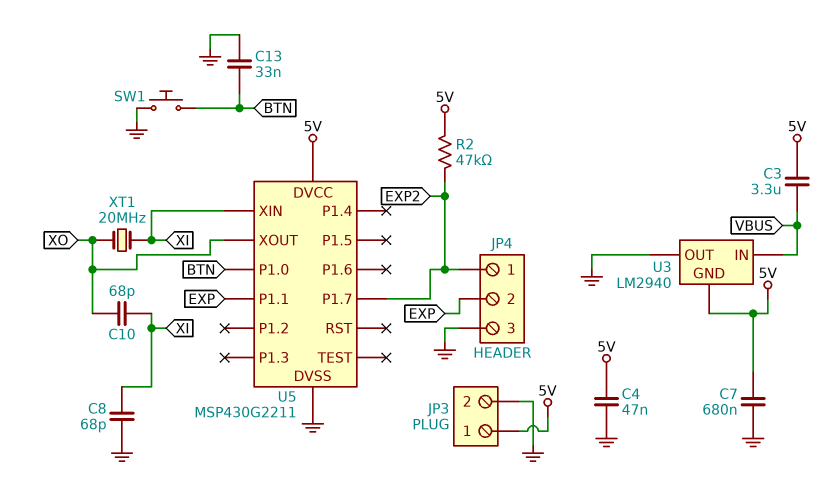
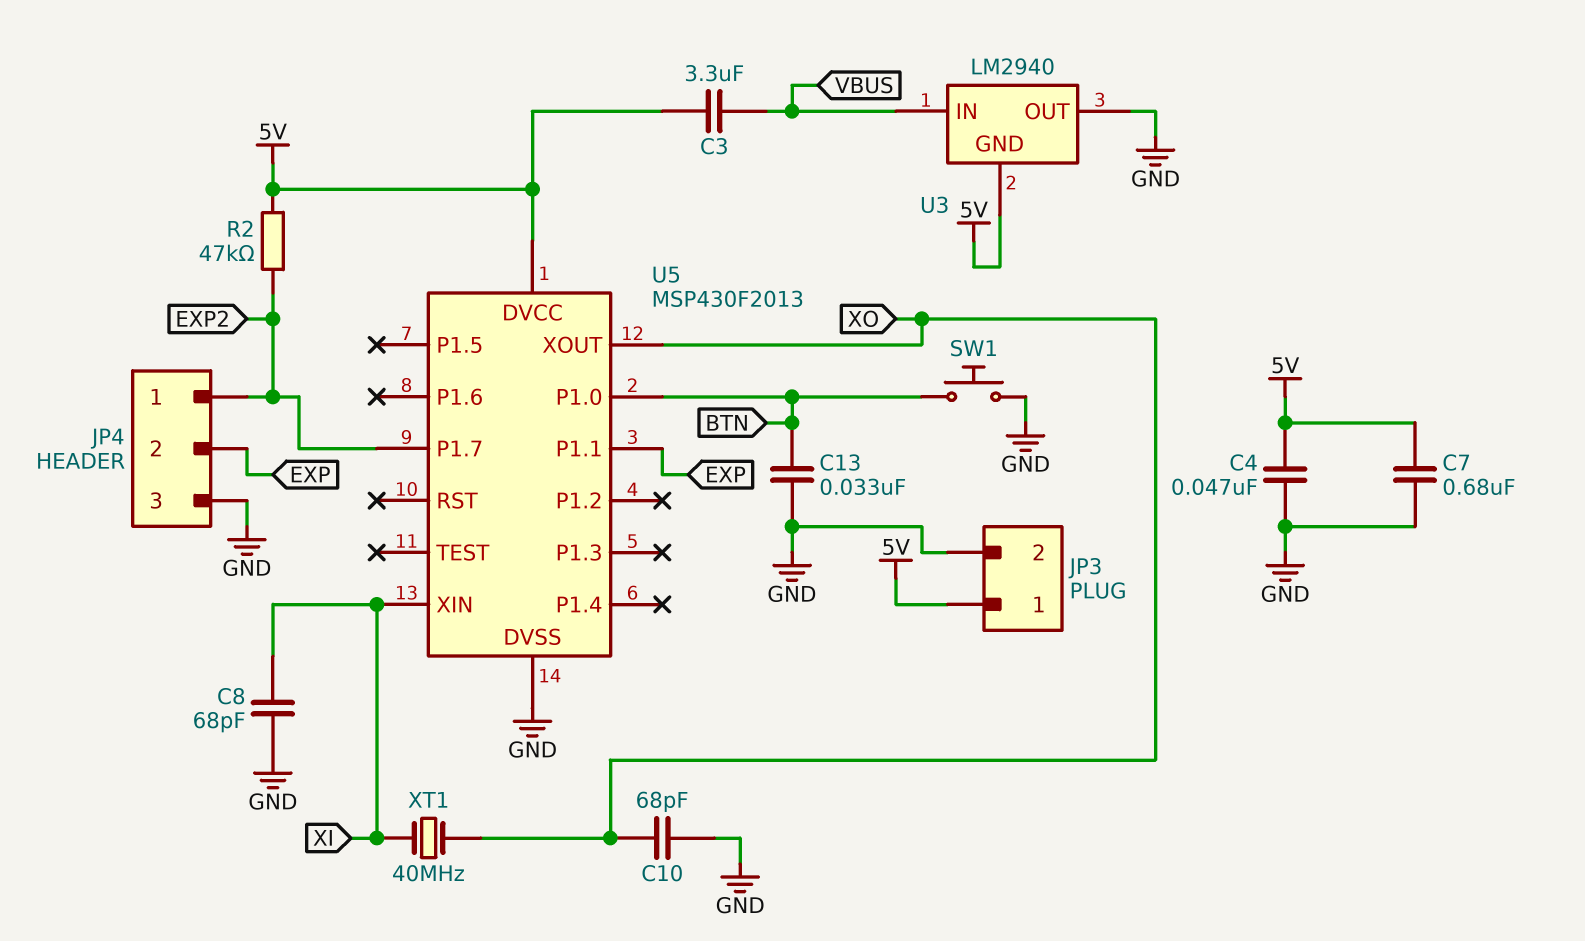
C10: 68pF (XI, XO) -> 68pF (GND, XO)
U5: MSP430G2211 -> MSP430F2013
XT1: 20MHz (XI, XO) -> 40MHz (XI, XO)

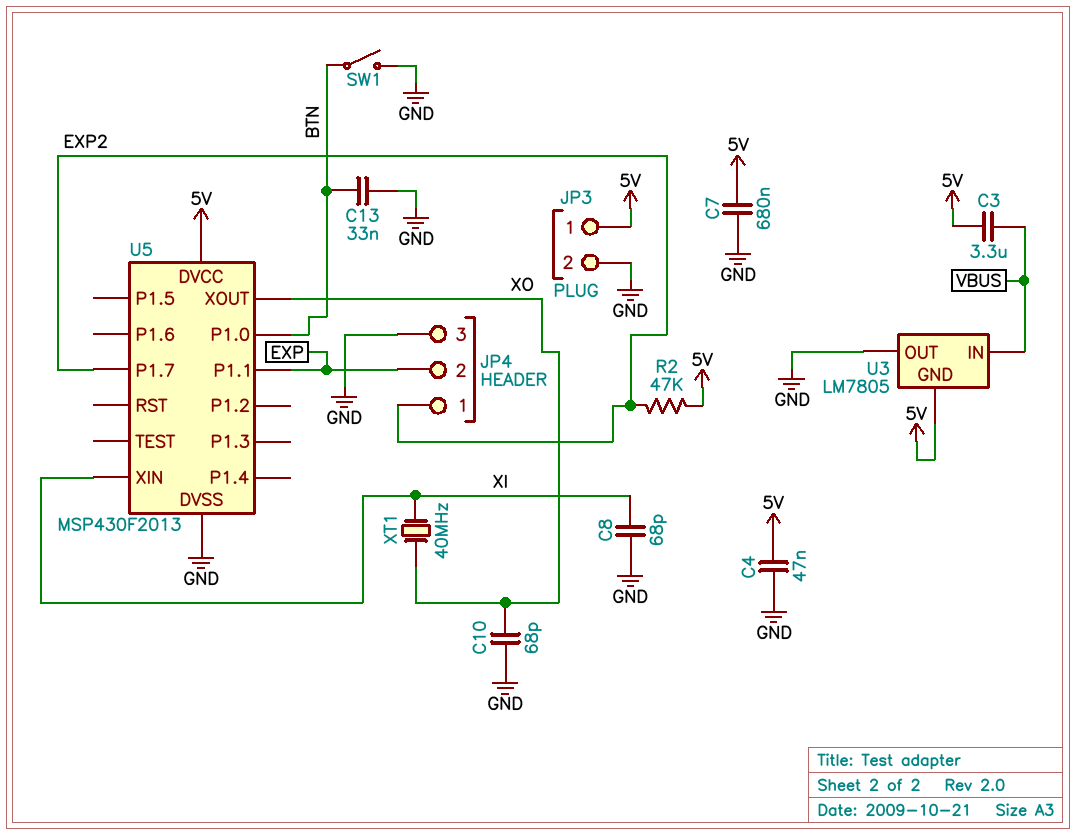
SW1: button (BTN, GND) -> switch (BTN, GND)
U3: LM2940 -> LM7805

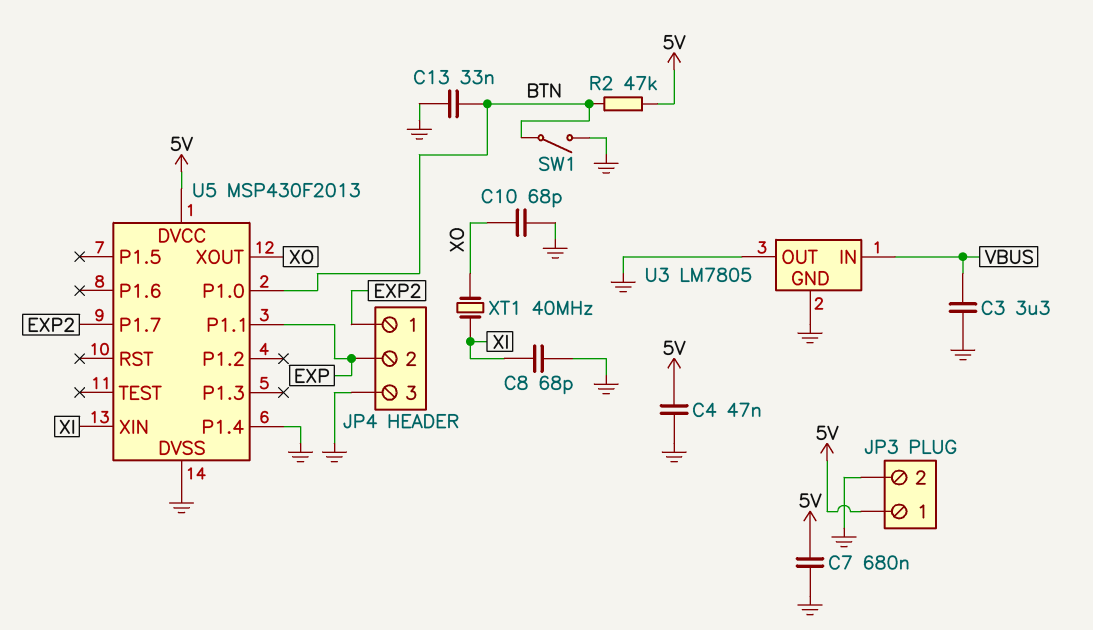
C3: 3.3uF (5V, VBUS) -> 3.3uF (GND, VBUS)
R2: 47k (5V, EXP2) -> 47k (5V, BTN)
U3 pin GND: 5V -> GND
U5 pin P1.4: none -> GND

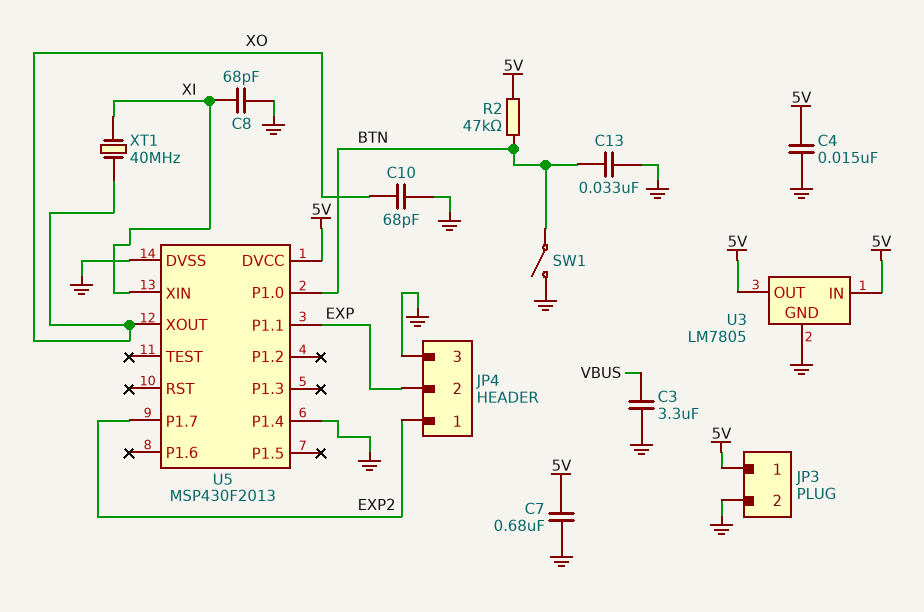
C4: 47nF (5V, GND) -> 15nF (5V, GND)
U3 pin IN: VBUS -> 5V
U3 pin OUT: GND -> 5V

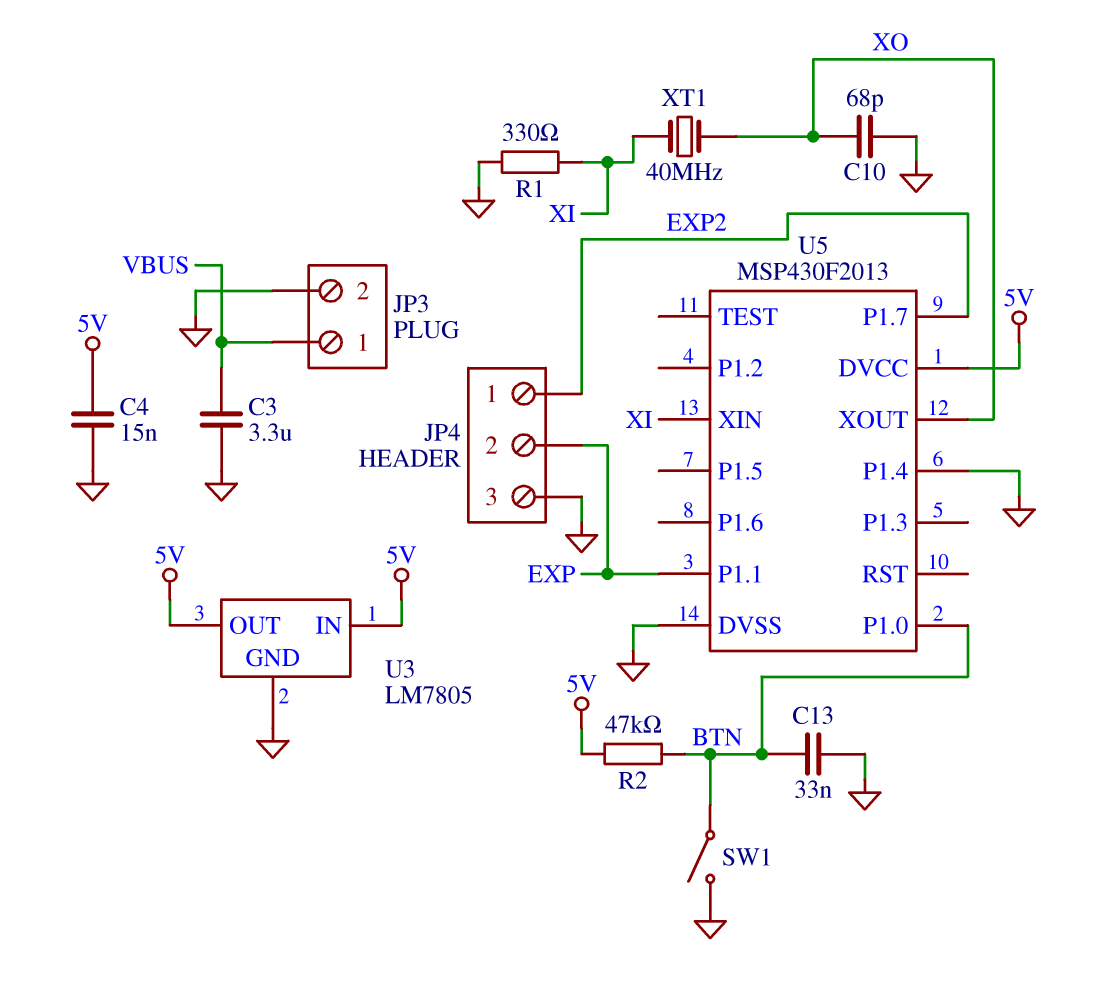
C7: 680nF (5V, GND) -> none
C8: 68pF (GND, XI) -> none
JP3 pin 1: 5V -> VBUS
R1: none -> 330 (GND, XI)

